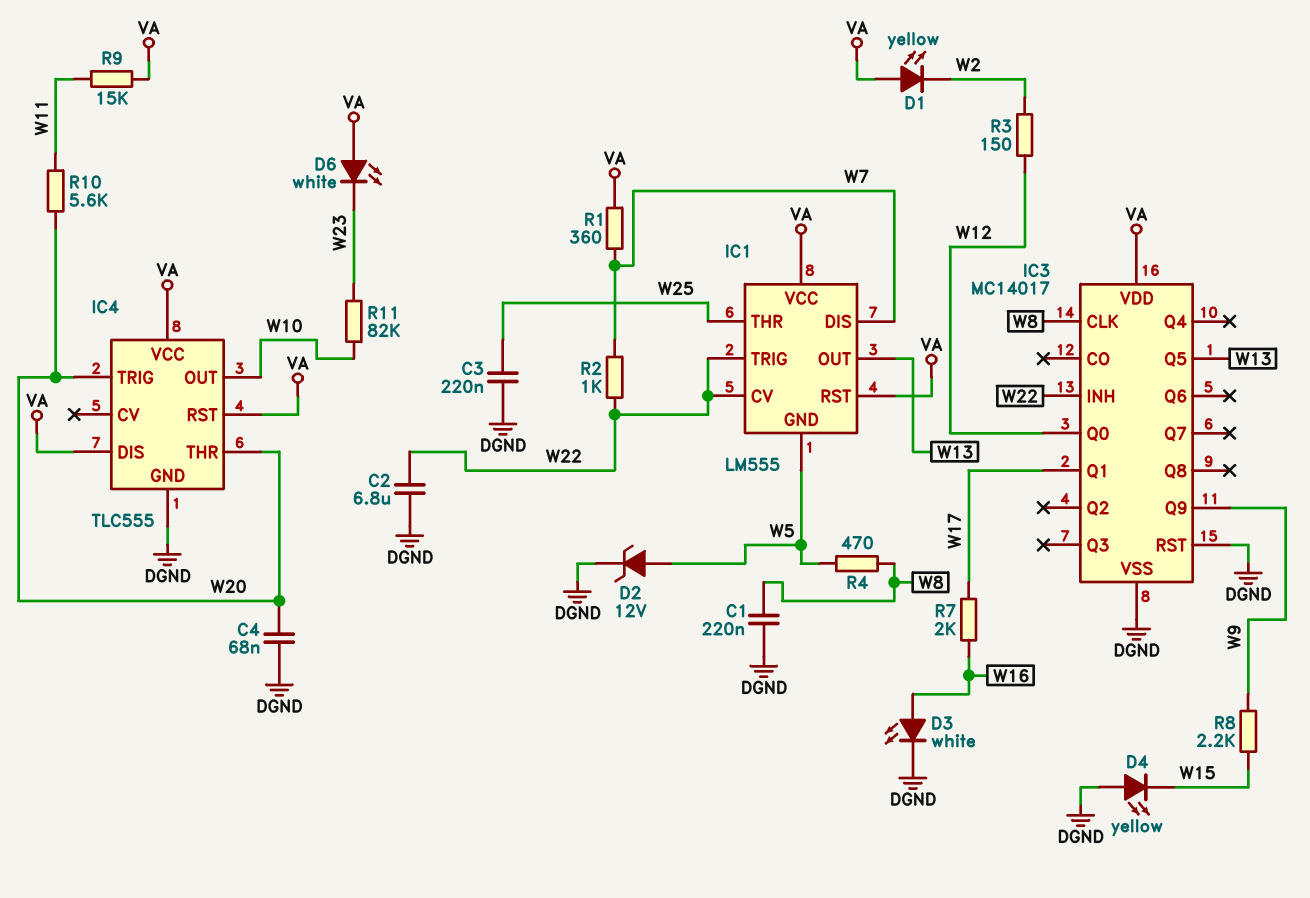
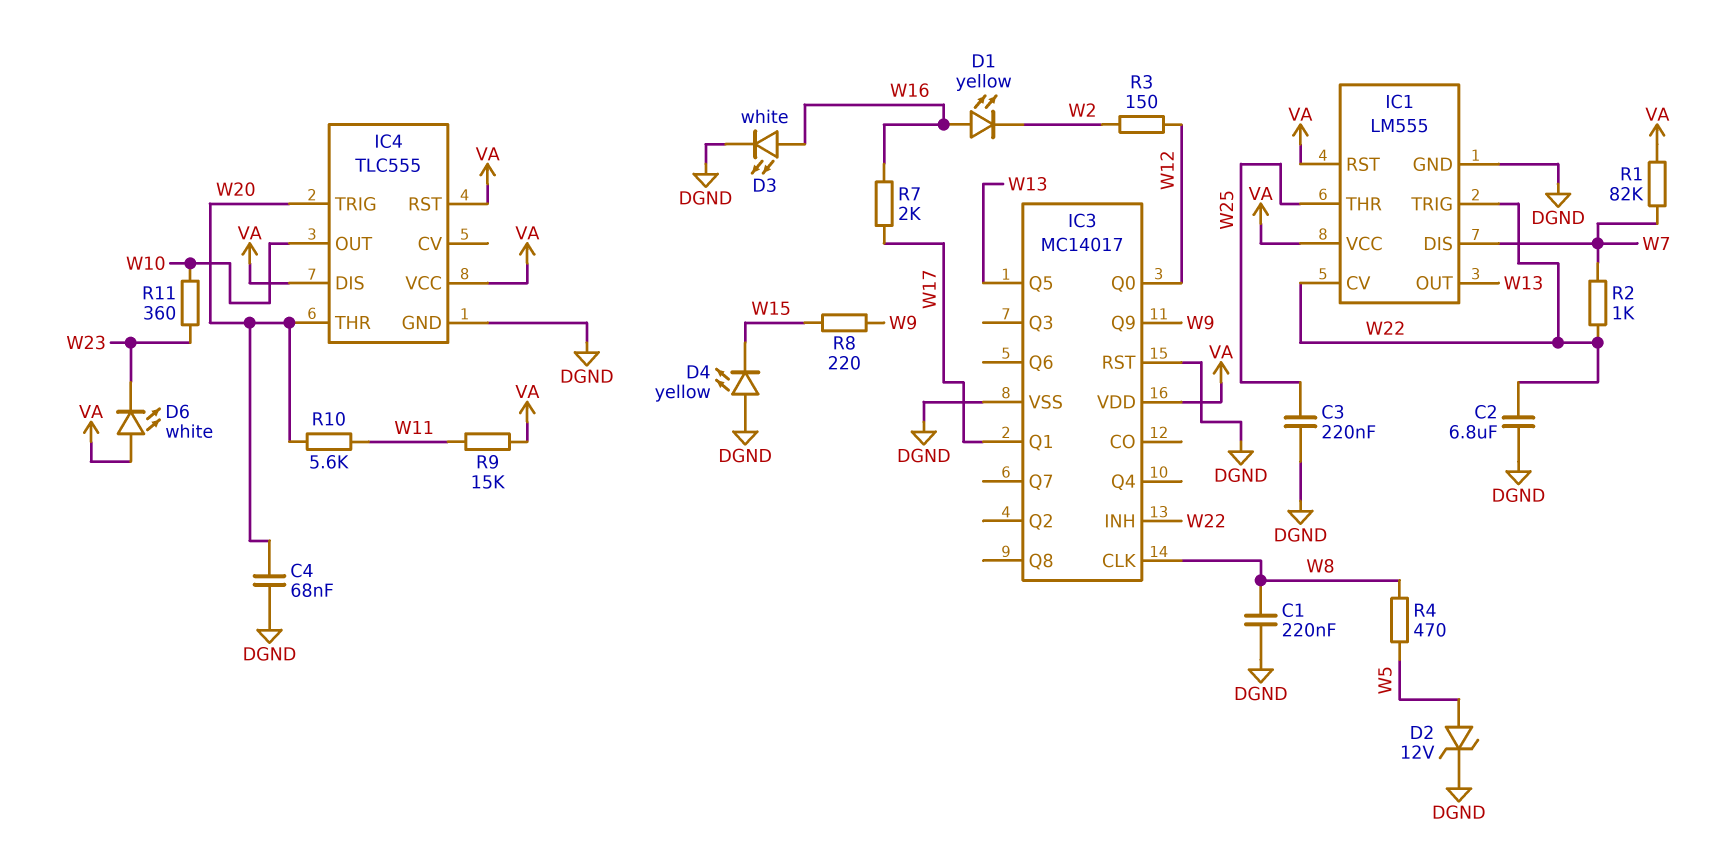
D1: LED yellow (A VA, K W2) -> LED yellow (A W16, K W2)
IC1 pin GND: W5 -> DGND
R1: 360 (VA, W7) -> 82k (VA, W7)
R8: 2.2k (W9, W15) -> 220 (W9, W15)
R11: 82k (W10, W23) -> 360 (W10, W23)

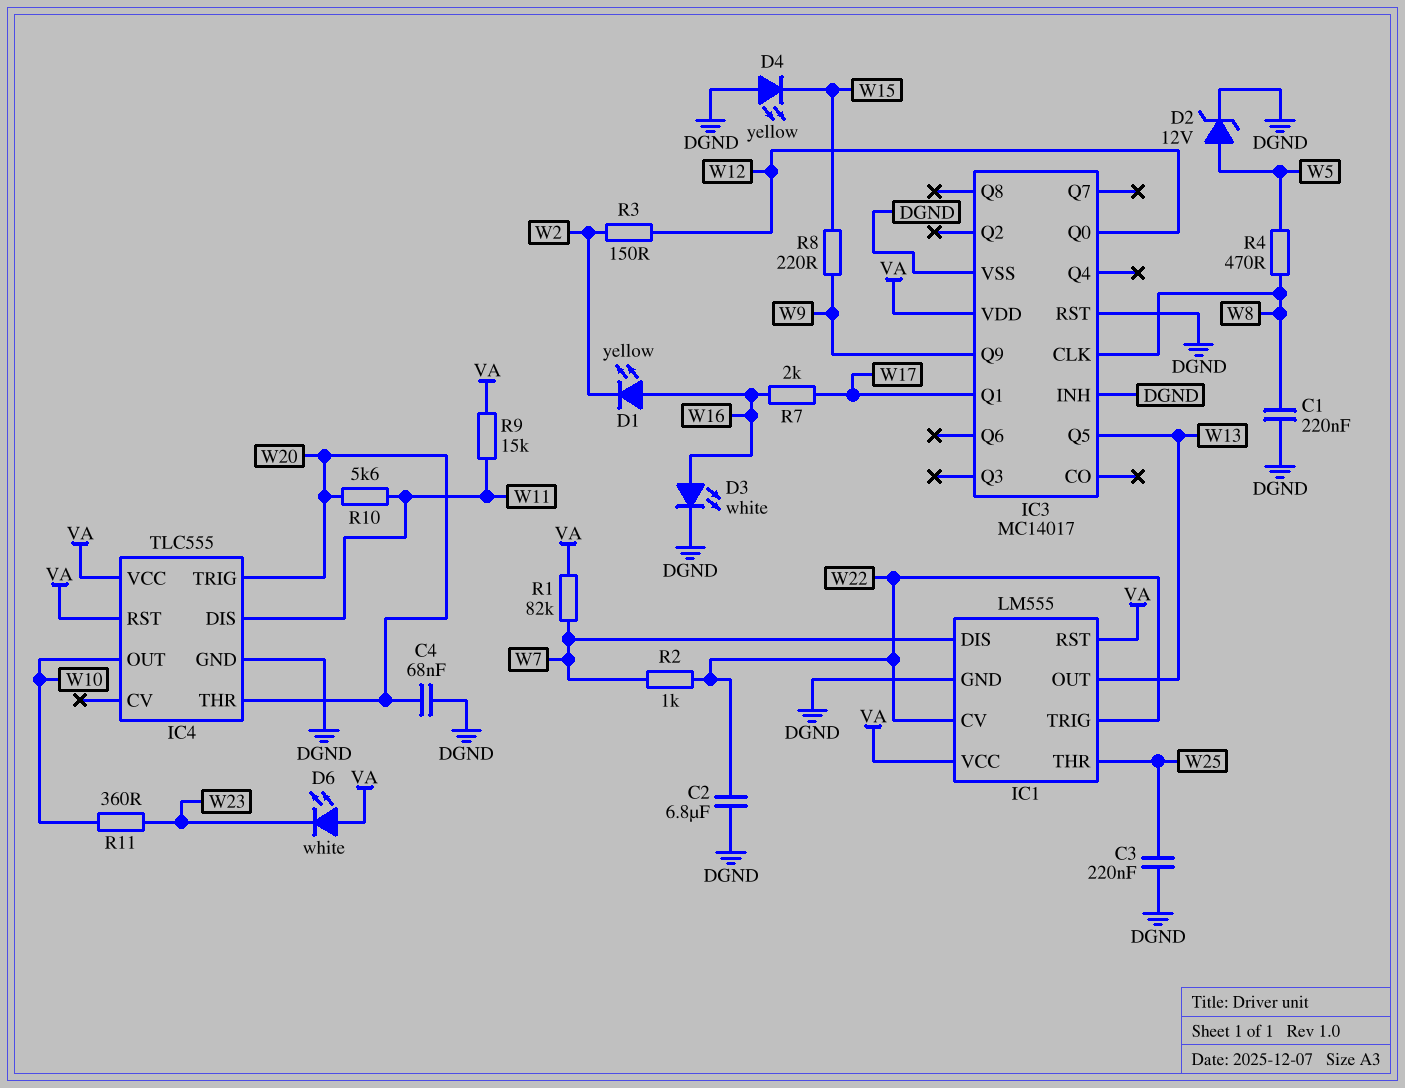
IC3 pin INH: W22 -> DGND
IC4 pin DIS: VA -> W11

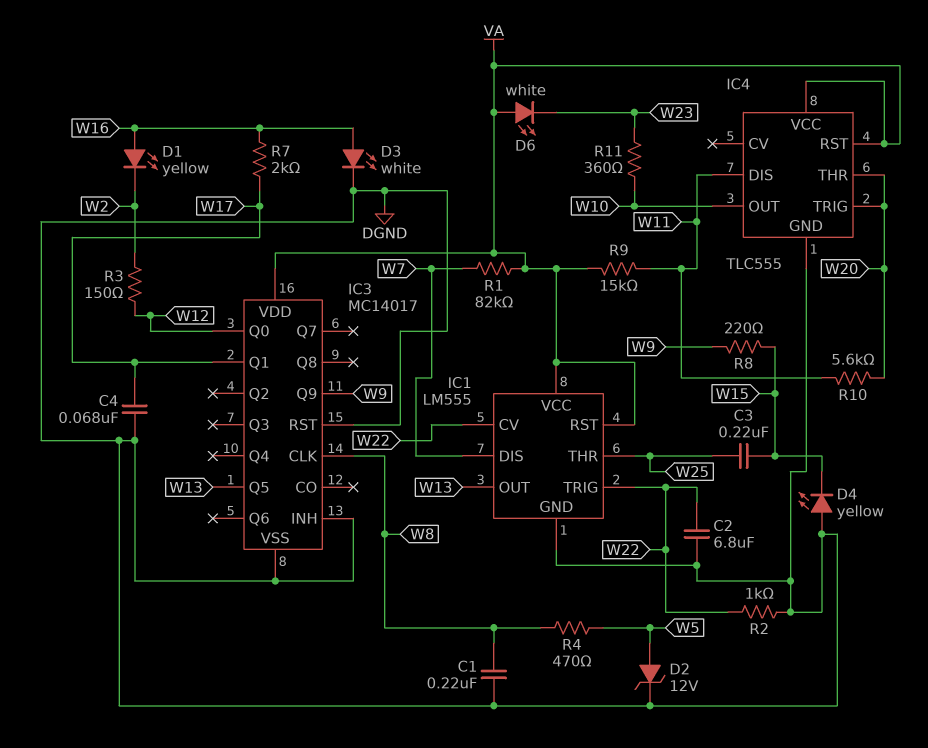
C3: 220nF (DGND, W25) -> 220nF (W15, W25)
C4: 68nF (DGND, W20) -> 68nF (DGND, W17)
R2: 1k (W7, W22) -> 1k (DGND, W22)

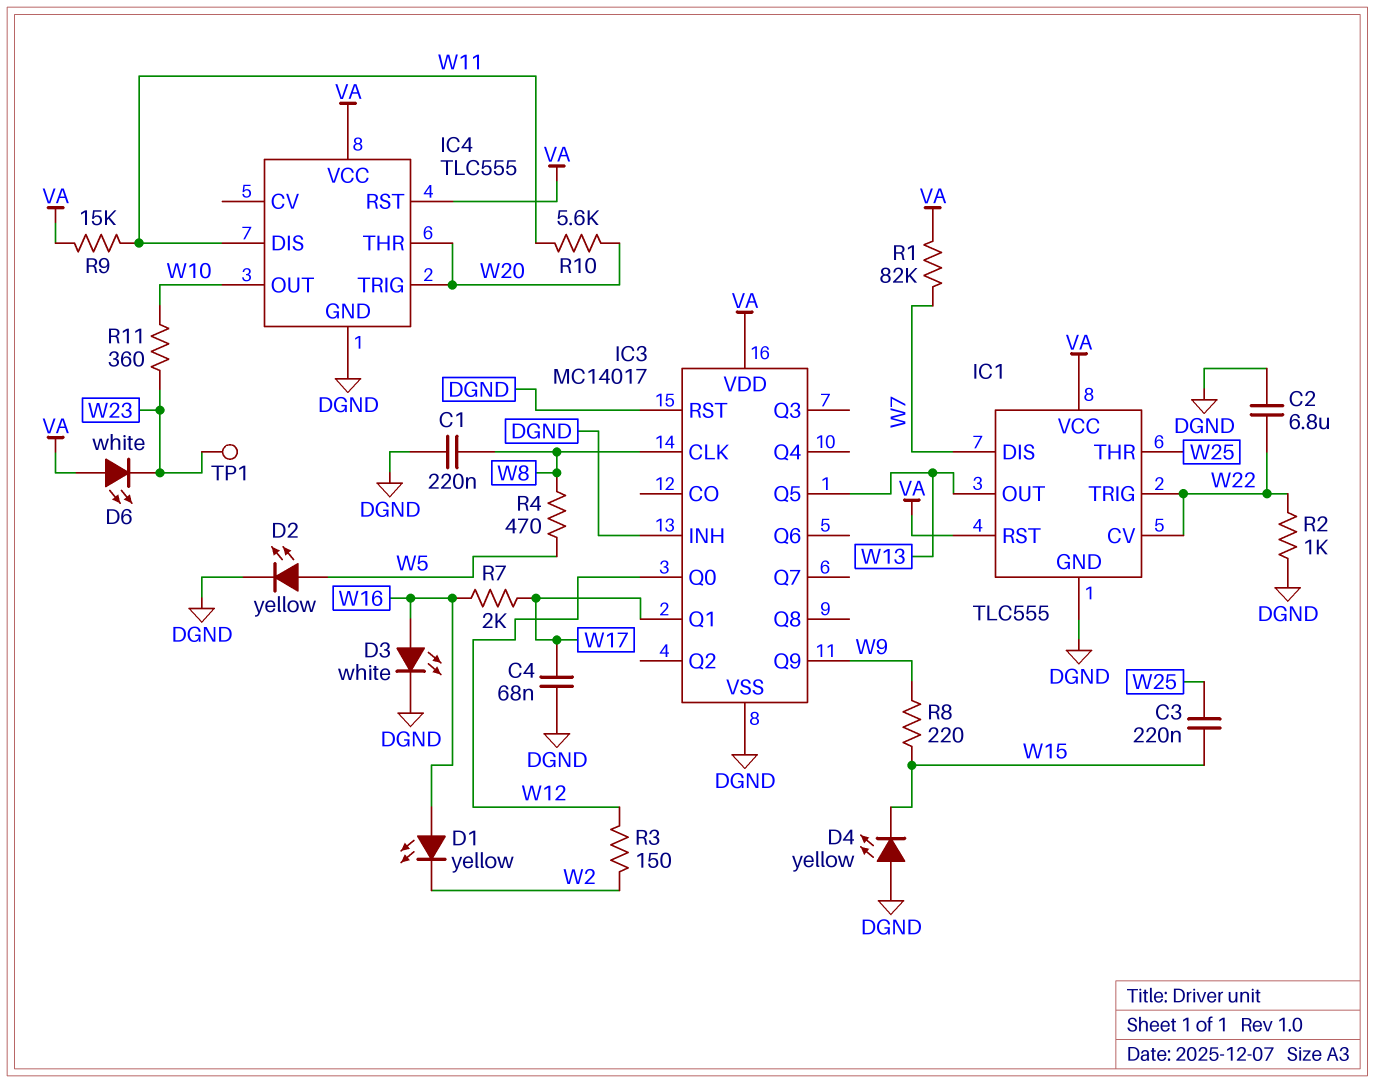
D2: zener 12V (A W5, K DGND) -> LED yellow (A W5, K DGND)
IC1: LM555 -> TLC555
TP1: none -> test point (W23)

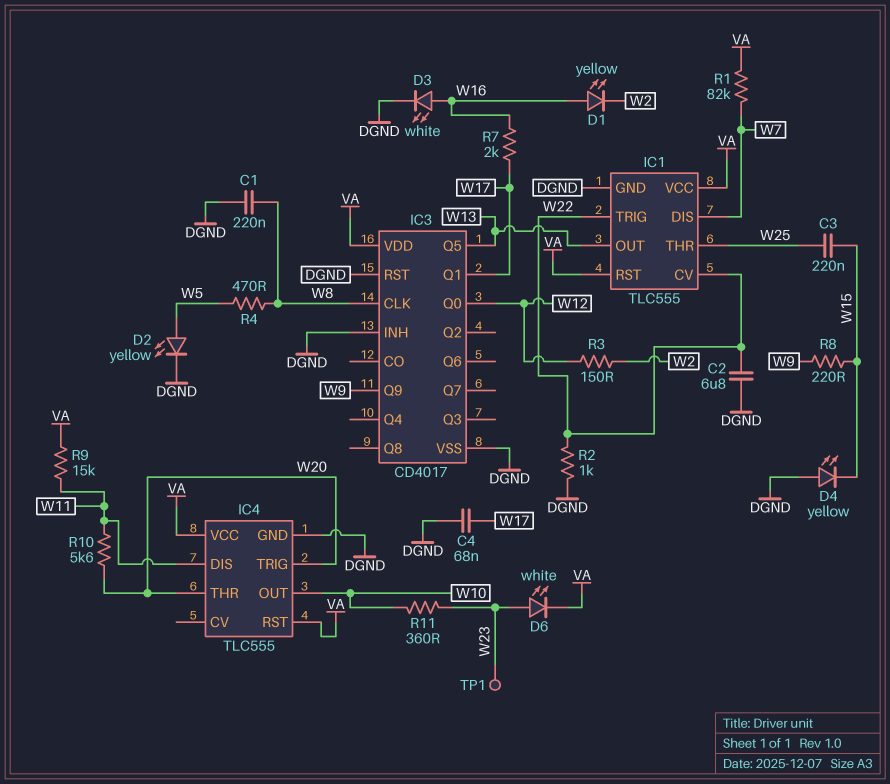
D6: LED white (A VA, K W23) -> LED white (A W23, K VA)
IC3: MC14017 -> CD4017

